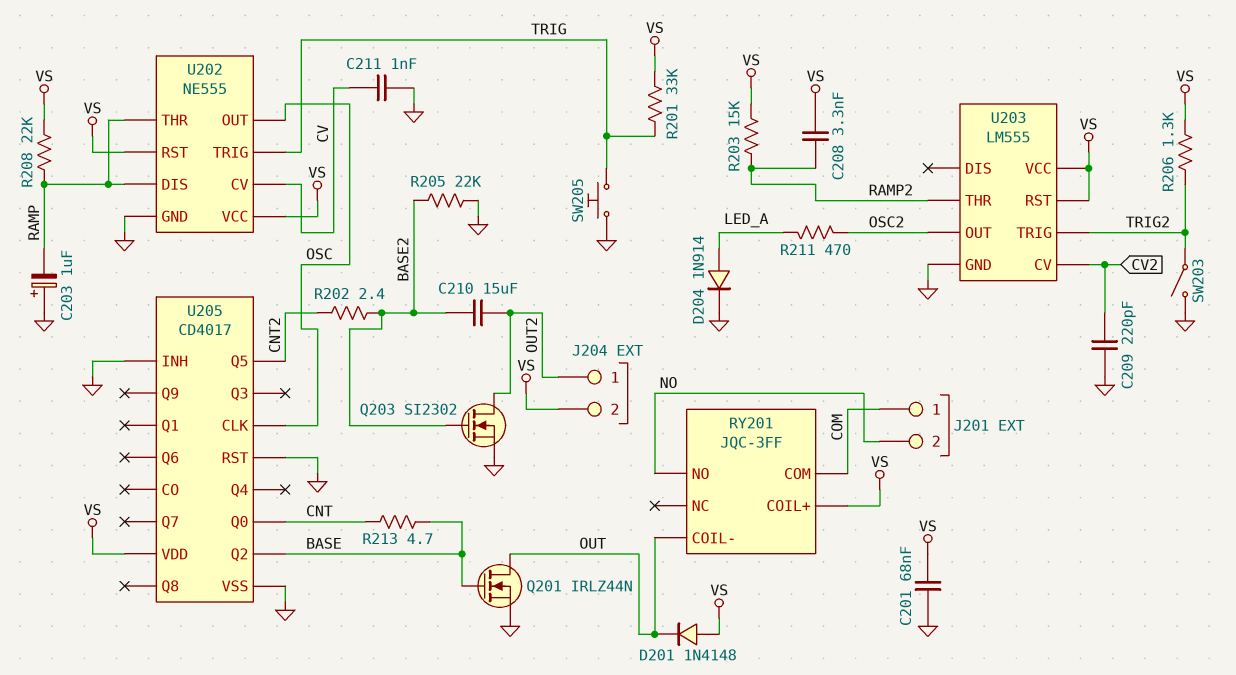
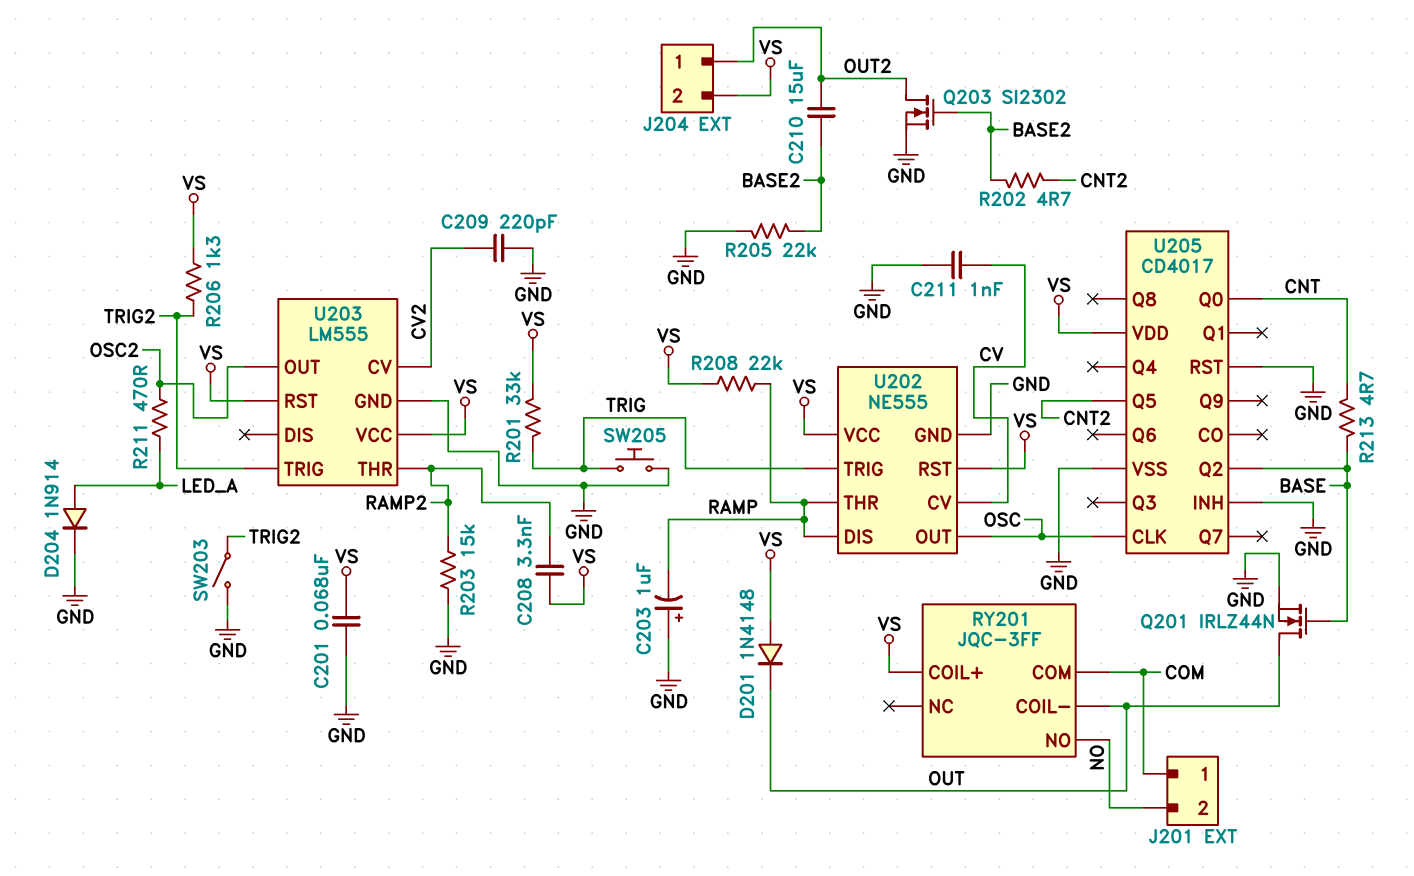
R202: 2.4 (BASE2, CNT2) -> 4.7 (BASE2, CNT2)
R203: 15k (RAMP2, VS) -> 15k (GND, RAMP2)

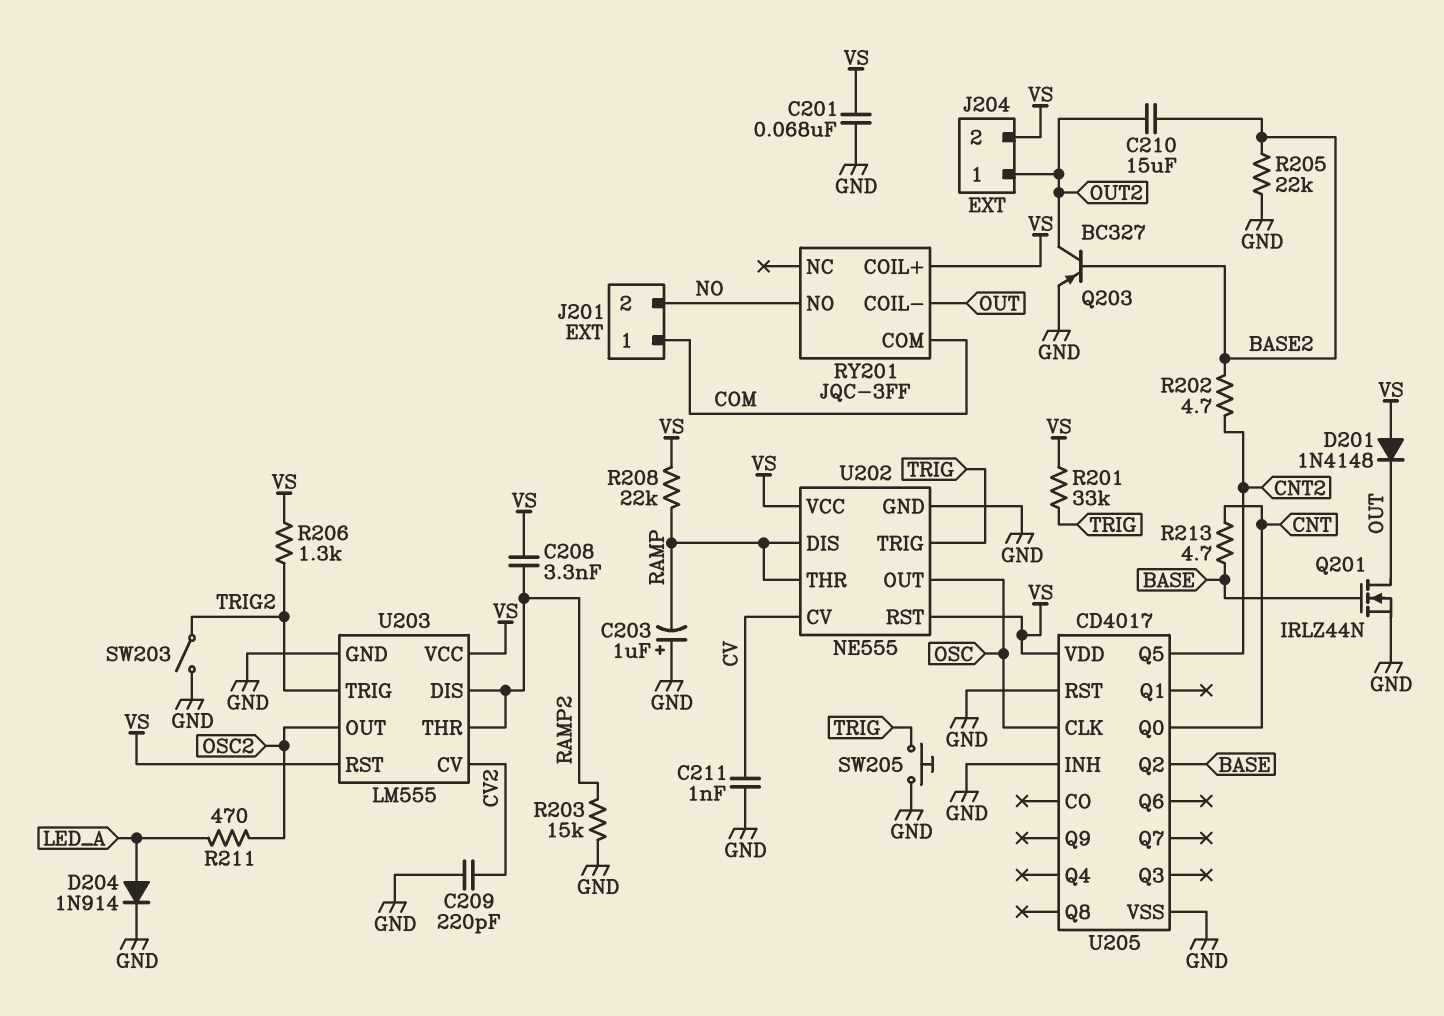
Q203: NMOS SI2302 (G BASE2, D OUT2, S GND) -> PNP BC327 (B BASE2, C OUT2, E GND)
U203 pin DIS: none -> RAMP2

